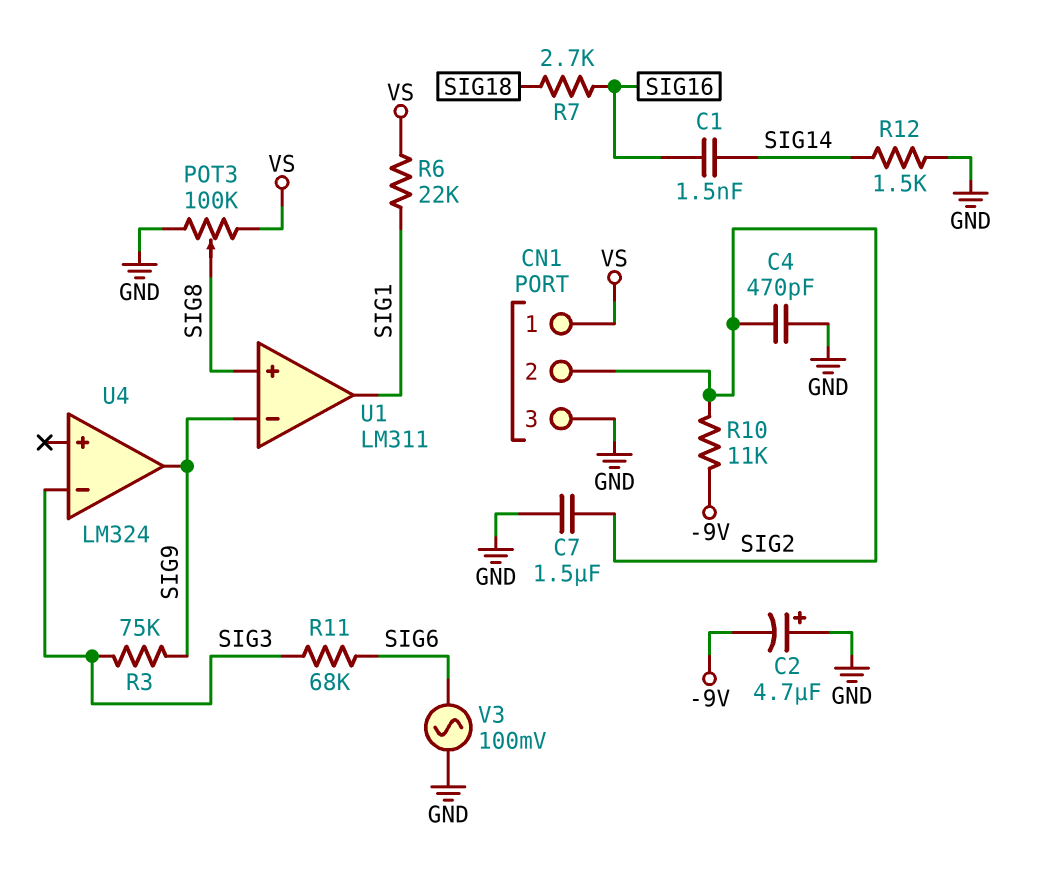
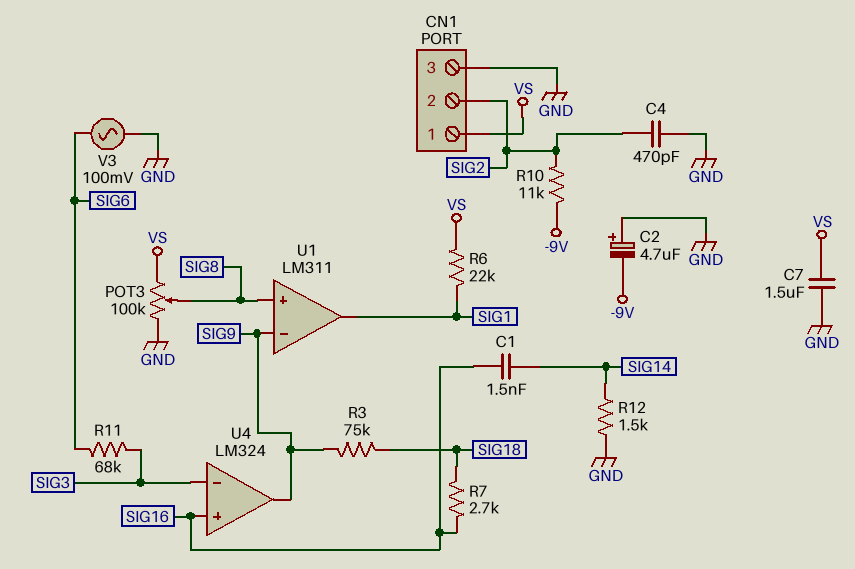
C7: 1.5uF (GND, SIG2) -> 1.5uF (GND, VS)
R3: 75k (SIG3, SIG9) -> 75k (SIG9, SIG18)
U4 pin in+: none -> SIG16

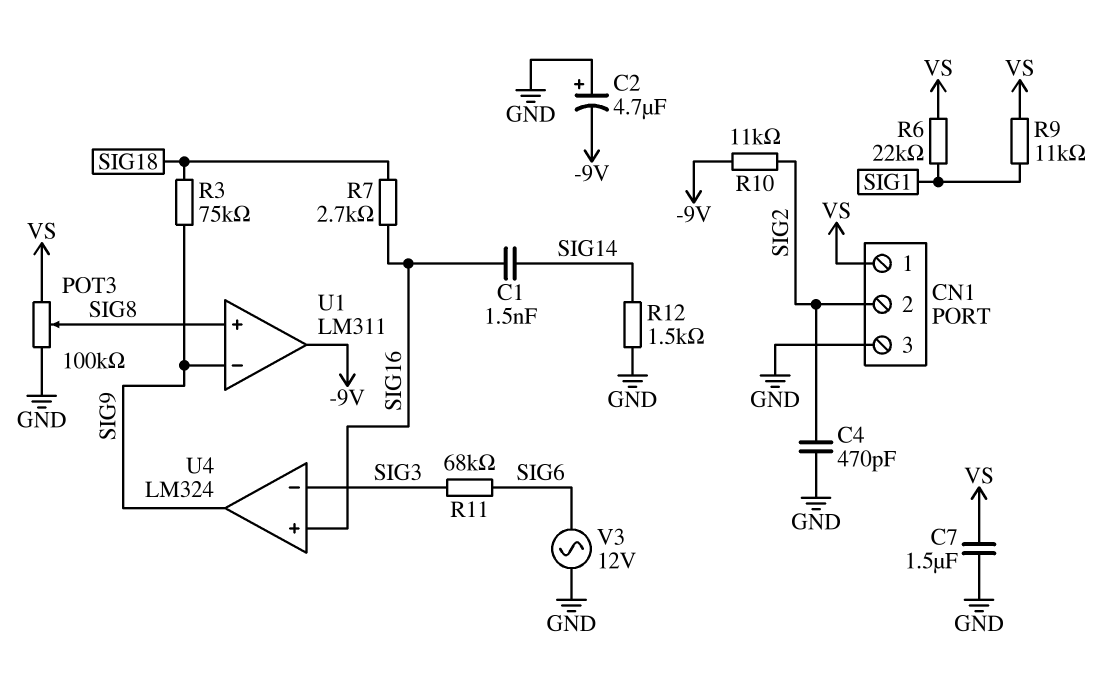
R9: none -> 11k (SIG1, VS)
U1 pin out: SIG1 -> -9V
V3: AC 100mV (GND, SIG6) -> AC 12V (GND, SIG6)

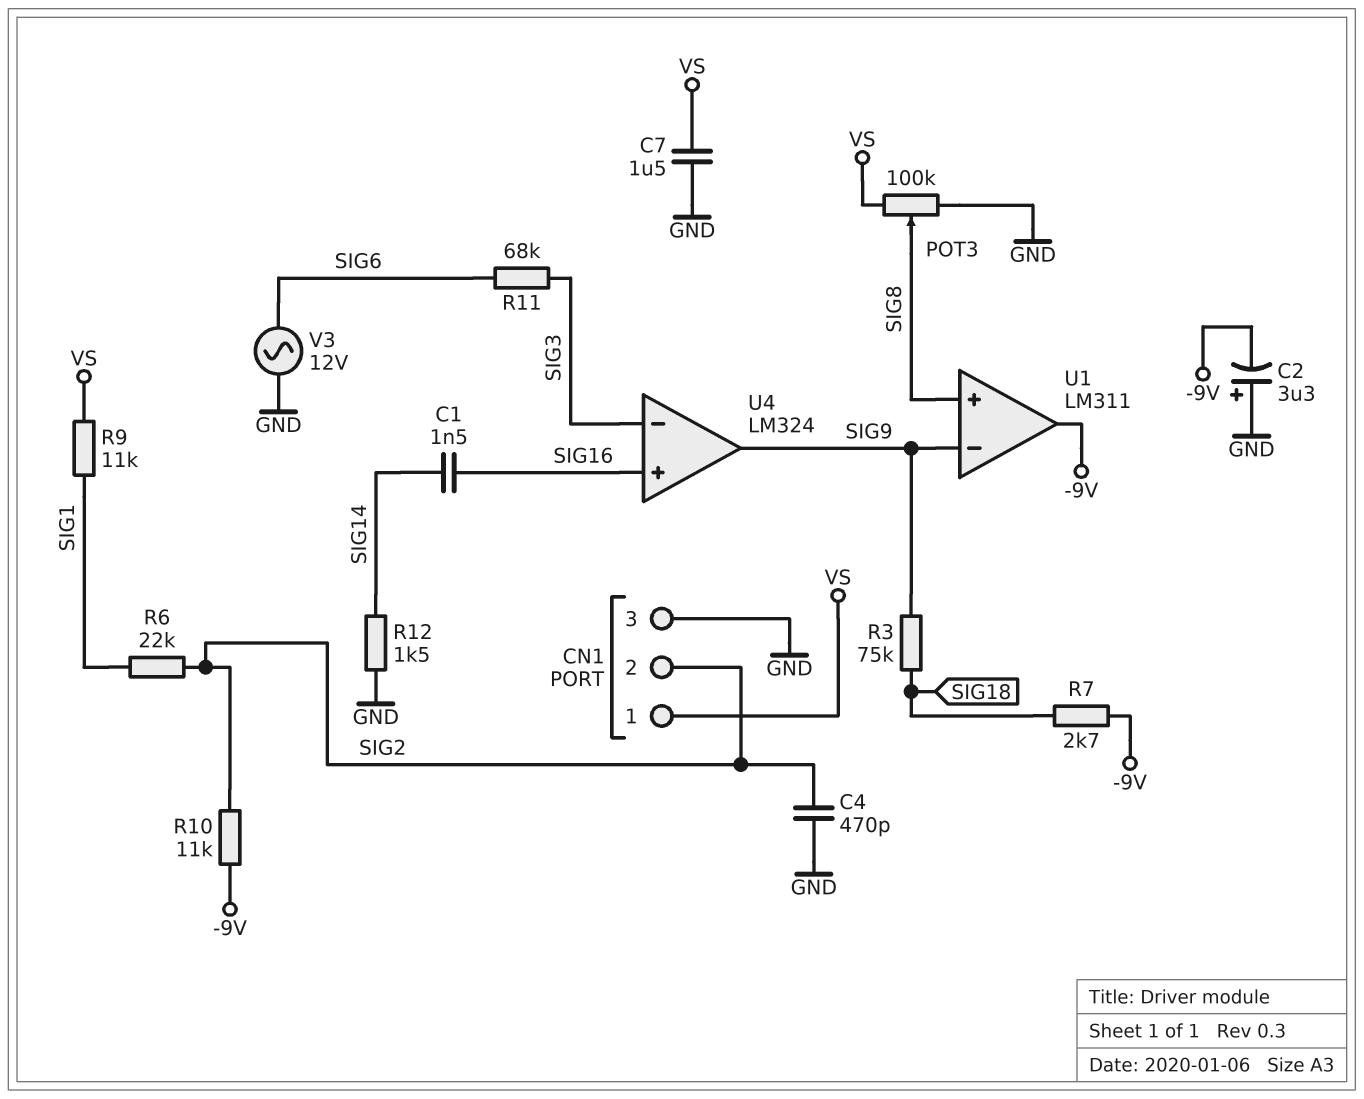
C2: 4.7uF (plus GND, minus -9V) -> 3.3uF (plus GND, minus -9V)
R6: 22k (SIG1, VS) -> 22k (SIG1, SIG2)
R7: 2.7k (SIG16, SIG18) -> 2.7k (-9V, SIG18)

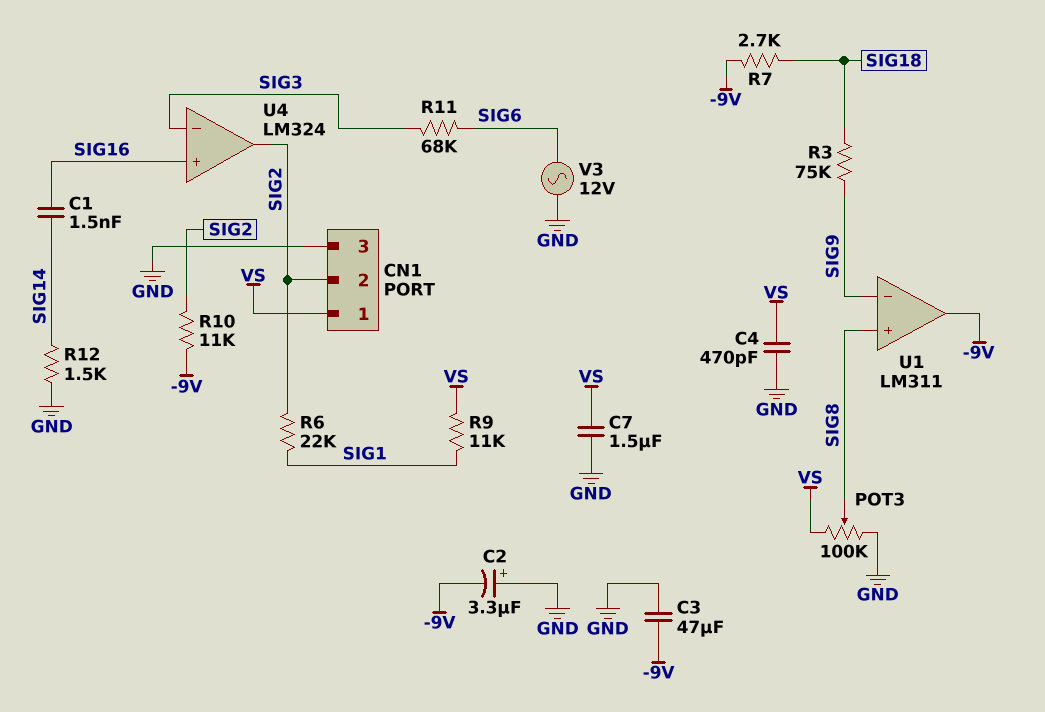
C3: none -> 47uF (-9V, GND)
C4: 470pF (GND, SIG2) -> 470pF (GND, VS)
U4 pin out: SIG9 -> SIG2

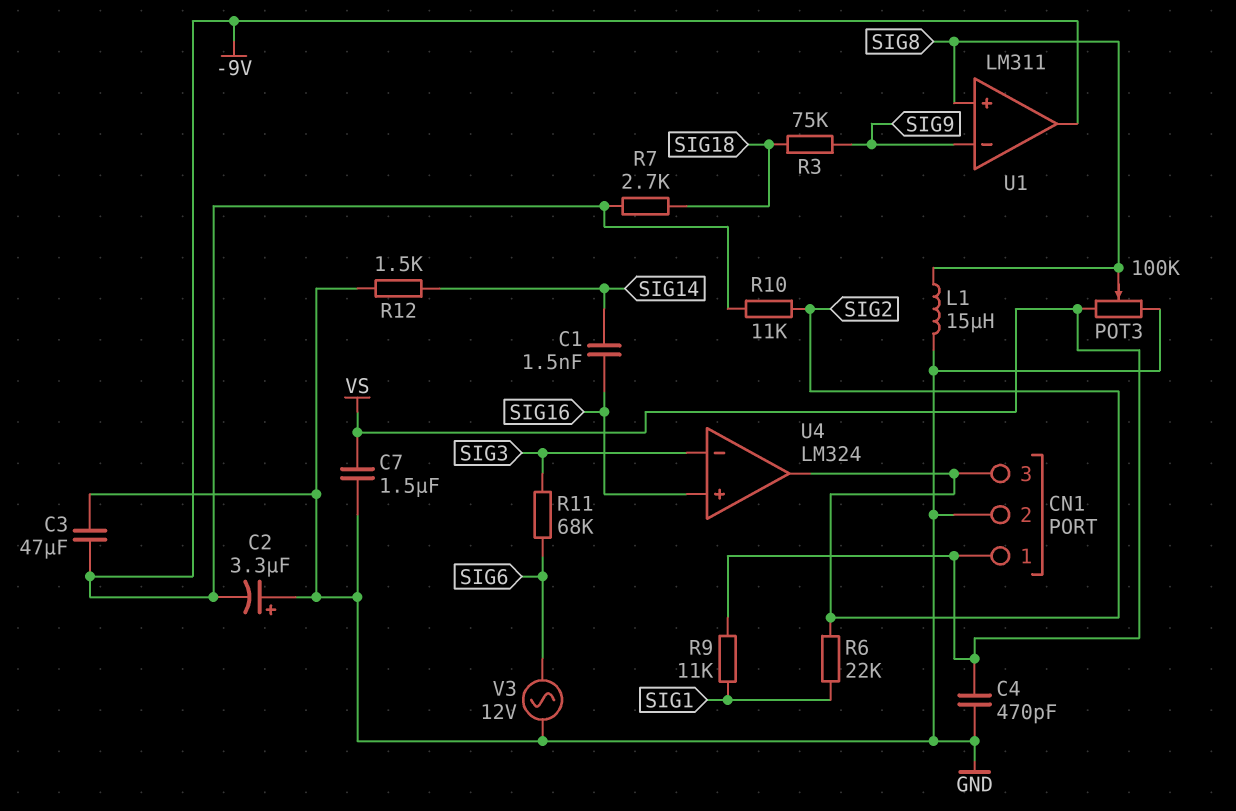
CN1 pin 2: SIG2 -> GND
CN1 pin 3: GND -> SIG2
L1: none -> 15uH (GND, SIG8)

